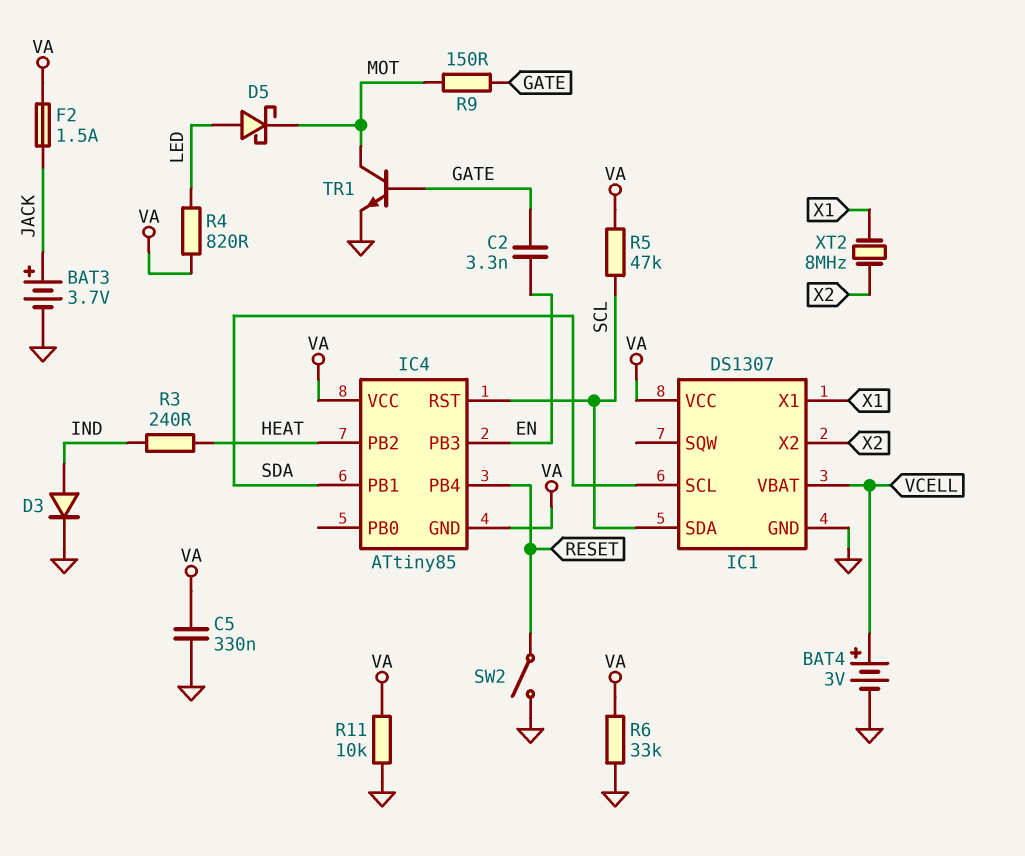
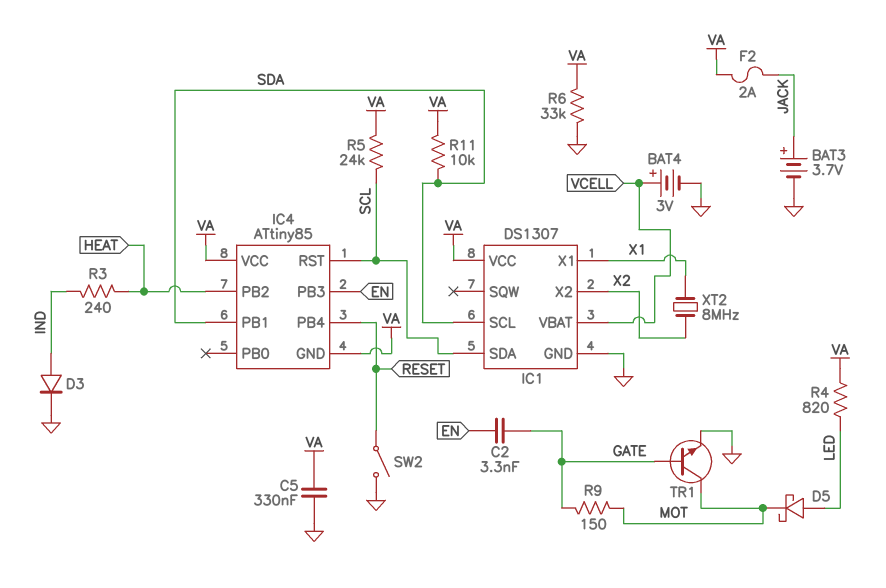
F2: 1.5A (JACK, VA) -> 2A (JACK, VA)
R5: 47k (SCL, VA) -> 24k (SCL, VA)
R11: 10k (GND, VA) -> 10k (SDA, VA)

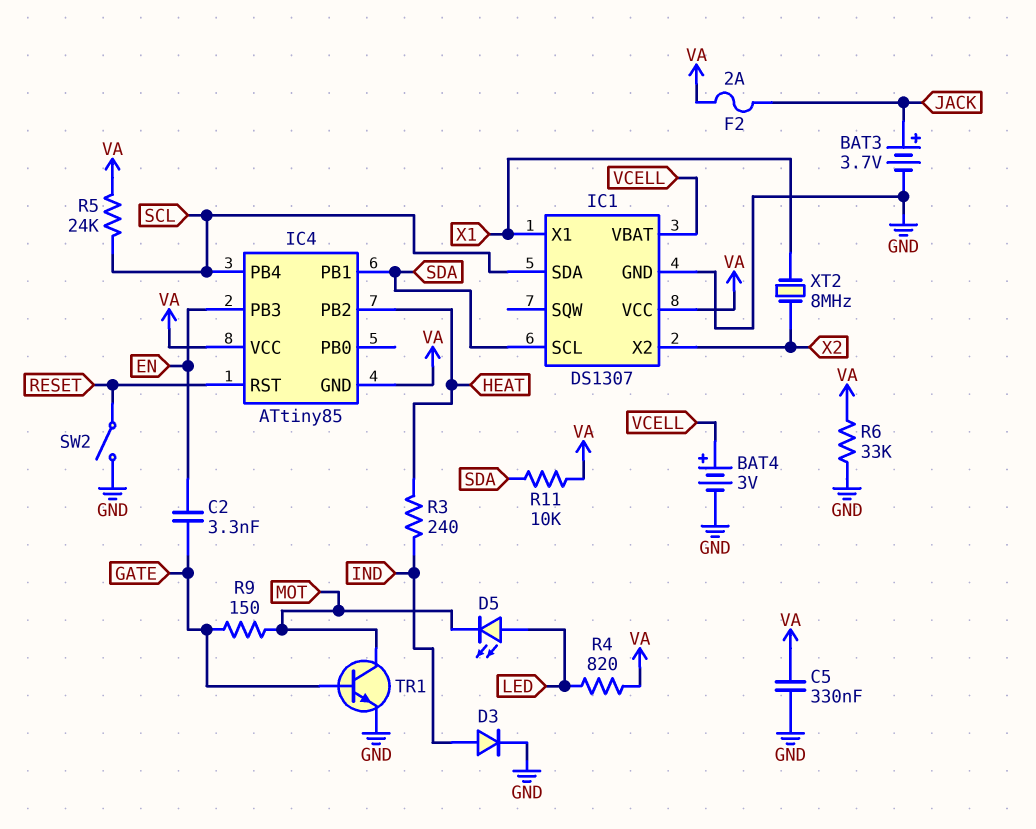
D5: schottky (A LED, K MOT) -> LED (A LED, K MOT)
IC4 pin PB4: RESET -> SCL
IC4 pin RST: SCL -> RESET

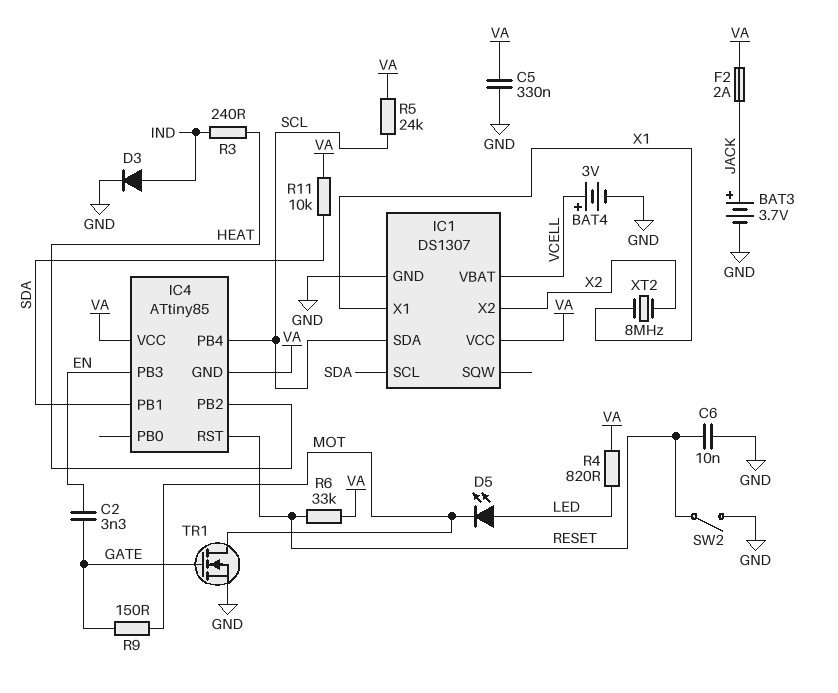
C6: none -> 10nF (GND, RESET)
R6: 33k (GND, VA) -> 33k (RESET, VA)
TR1: NPN (B GATE, C MOT, E GND) -> NMOS (G GATE, D MOT, S GND)

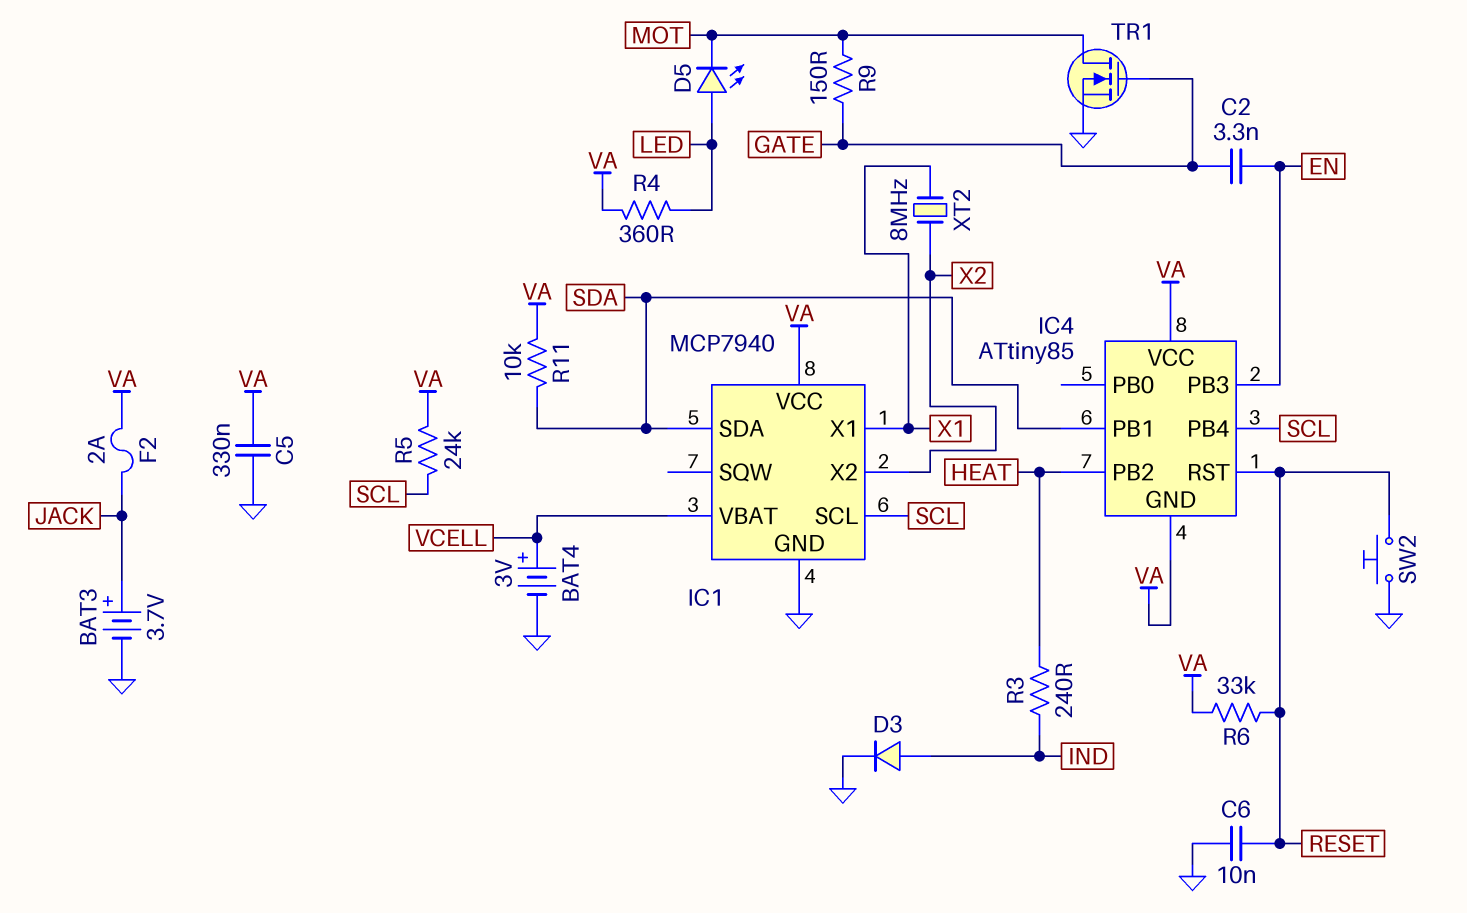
IC1: DS1307 -> MCP7940
IC1 pin SCL: SDA -> SCL
IC1 pin SDA: SCL -> SDA
R4: 820 (LED, VA) -> 360 (LED, VA)
SW2: switch (GND, RESET) -> button (GND, RESET)

